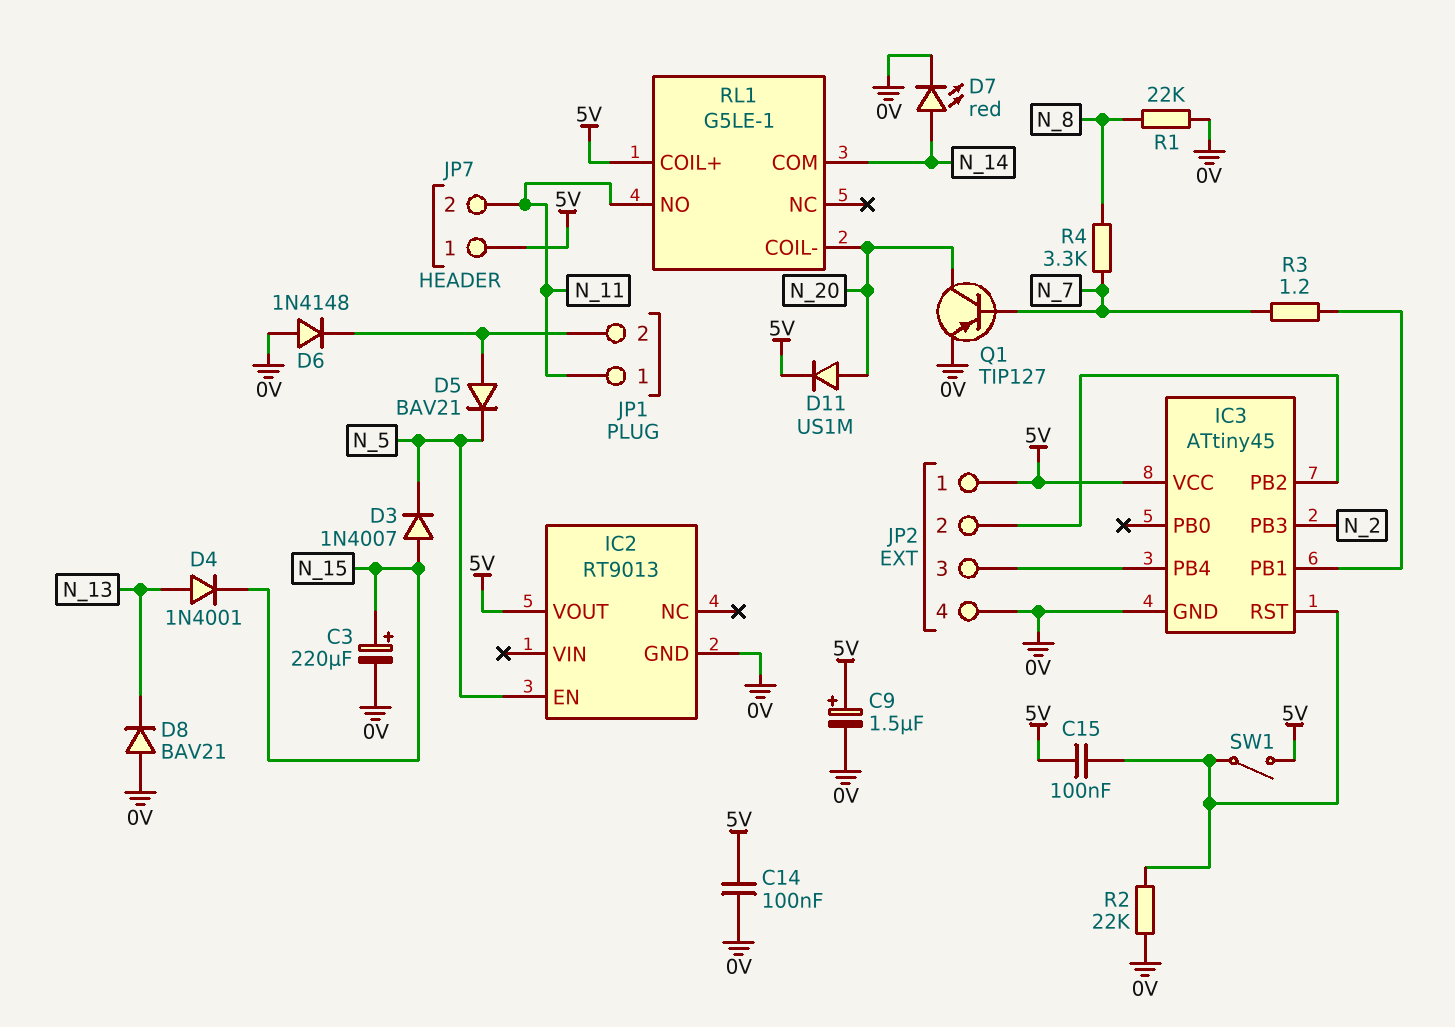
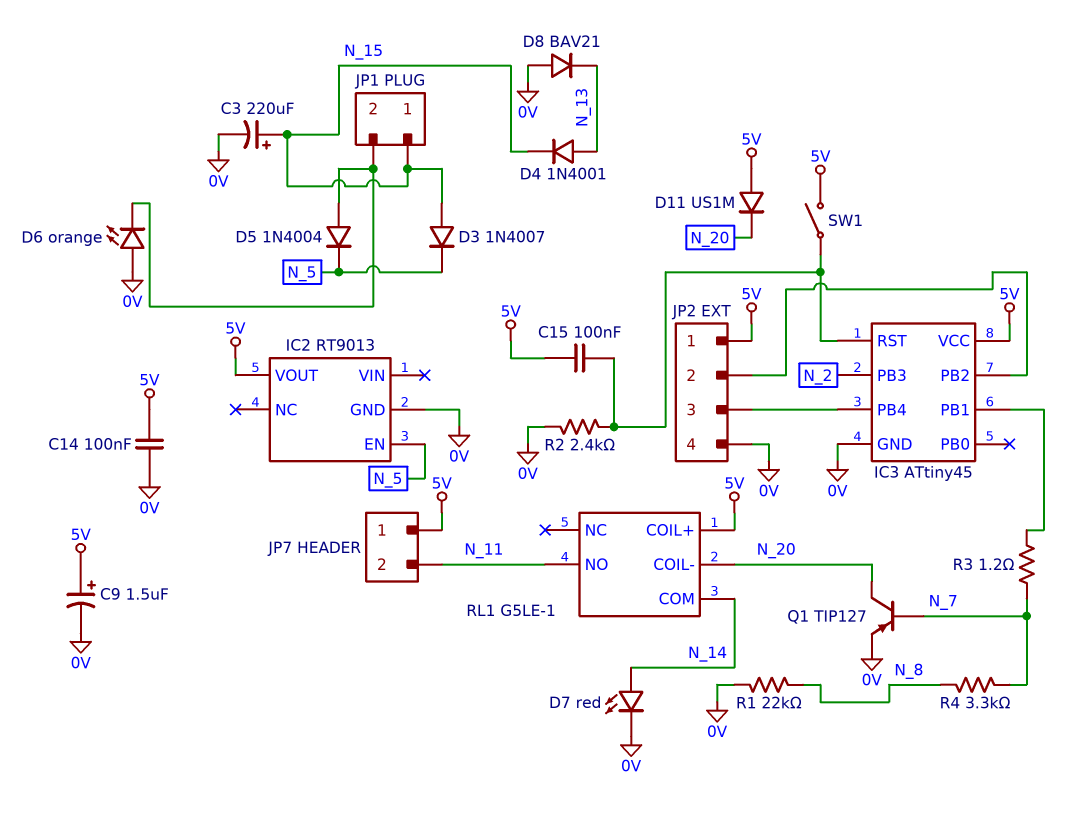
D5: diode BAV21 (A JP1/2, K N_5) -> diode 1N4004 (A JP1/2, K N_5)
D6: diode 1N4148 (A 0V, K JP1/2) -> LED orange (A 0V, K JP1/2)
D11: diode US1M (A N_20, K 5V) -> diode US1M (A 5V, K N_20)
JP1 pin 1: N_11 -> N_15
R2: 22k (0V, IC3/RST) -> 2.4k (0V, IC3/RST)

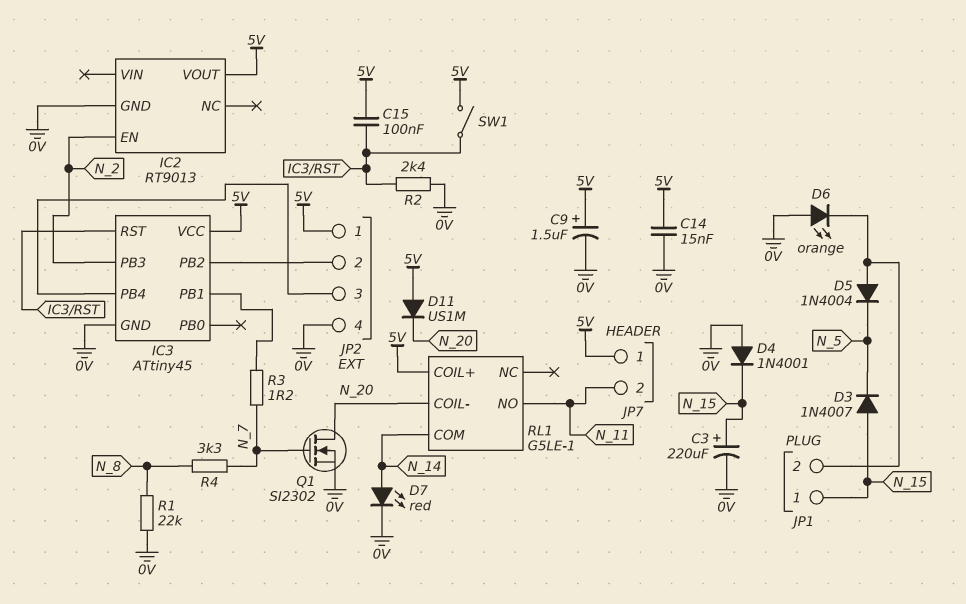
C14: 100nF (0V, 5V) -> 15nF (0V, 5V)
D4: diode 1N4001 (A N_13, K N_15) -> diode 1N4001 (A 0V, K N_15)
D8: diode BAV21 (A 0V, K N_13) -> none
IC2 pin EN: N_5 -> N_2
Q1: PNP TIP127 (B N_7, C N_20, E 0V) -> NMOS SI2302 (G N_7, D N_20, S 0V)

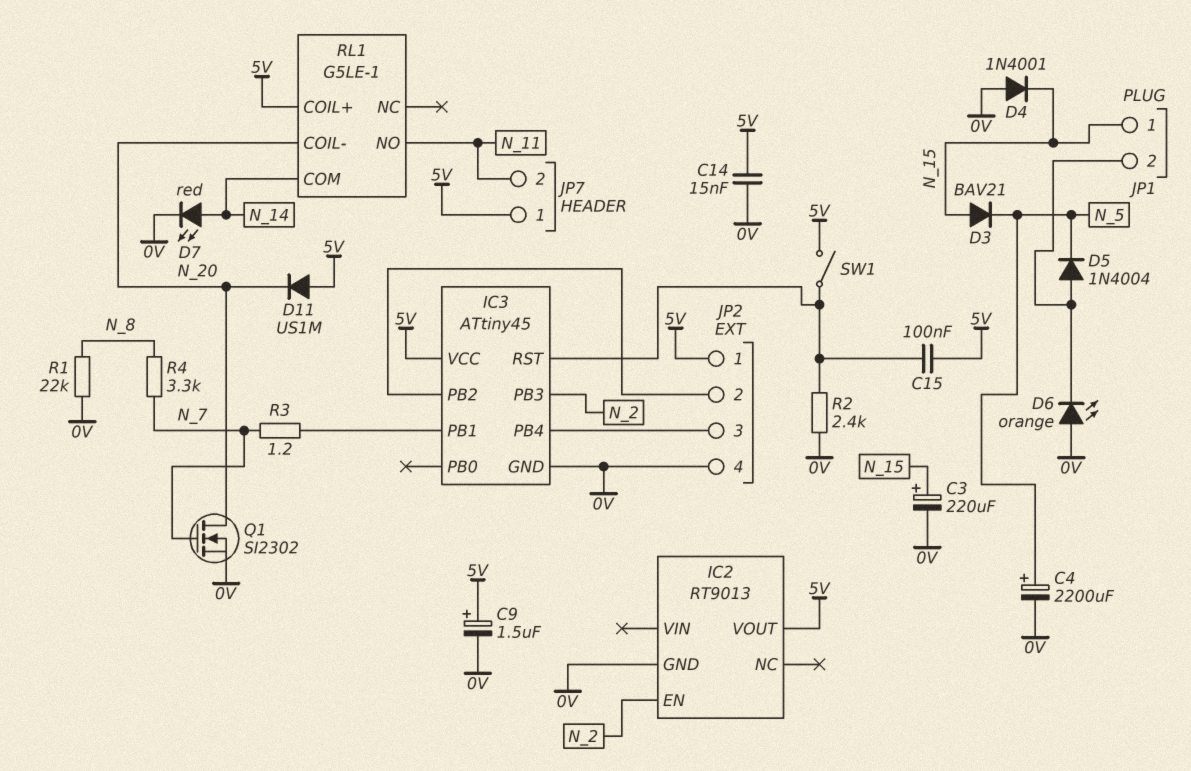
C4: none -> 2200uF (plus N_5, minus 0V)
D3: diode 1N4007 (A N_15, K N_5) -> diode BAV21 (A N_15, K N_5)

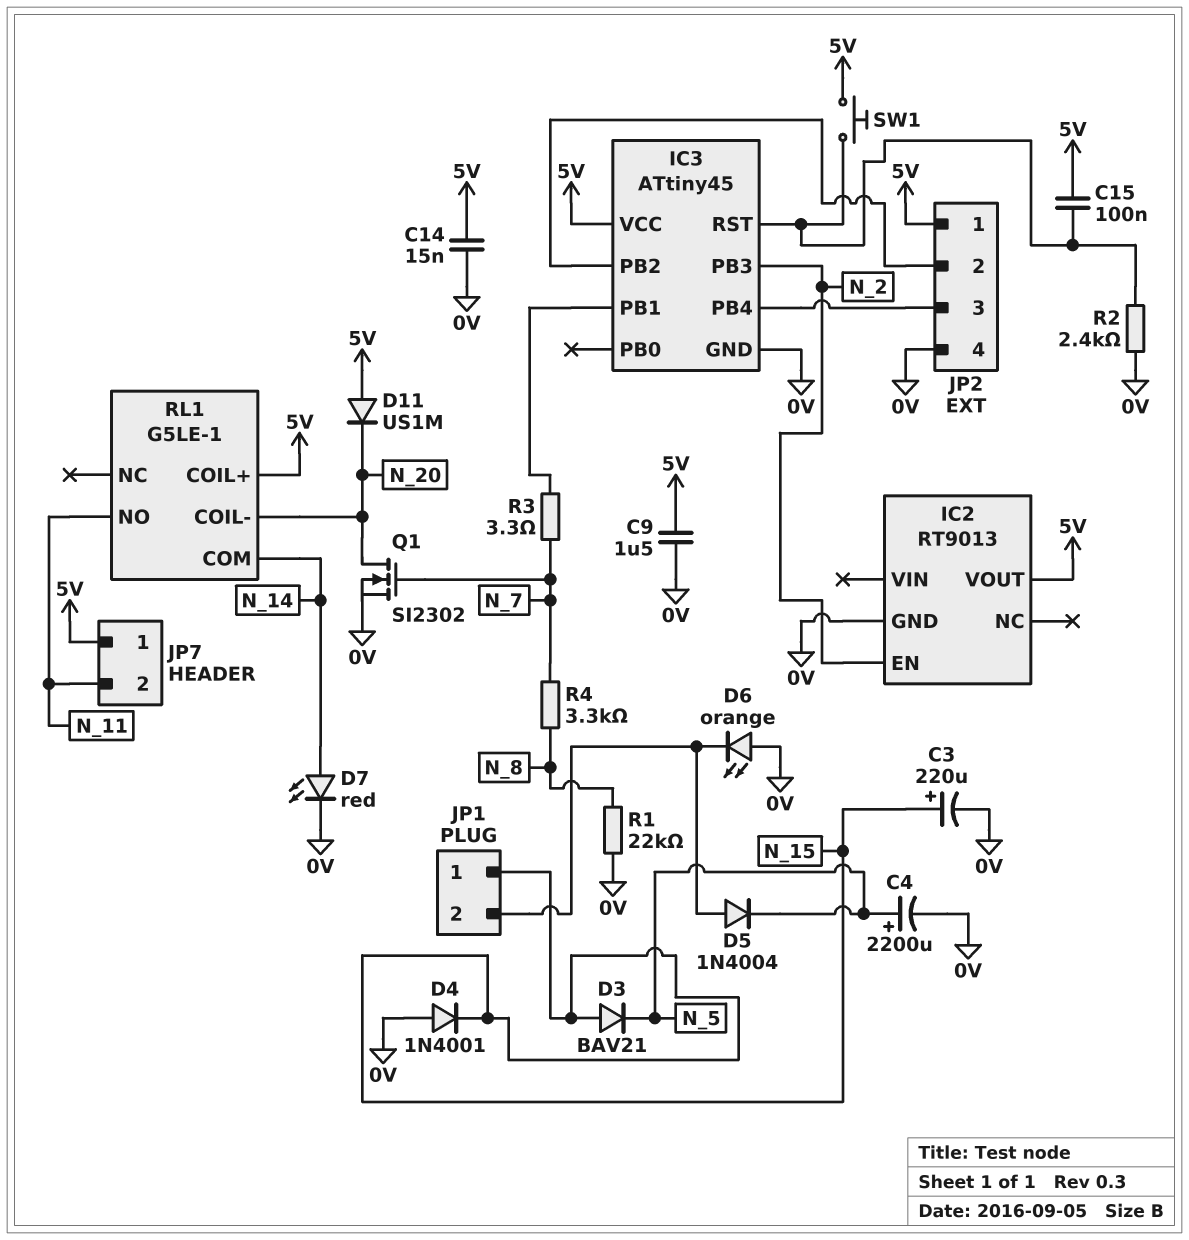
C9: 1.5uF (plus 5V, minus 0V) -> 1.5uF (0V, 5V)
R3: 1.2 (IC3/PB1, N_7) -> 3.3 (IC3/PB1, N_7)
SW1: switch (5V, IC3/RST) -> button (5V, IC3/RST)

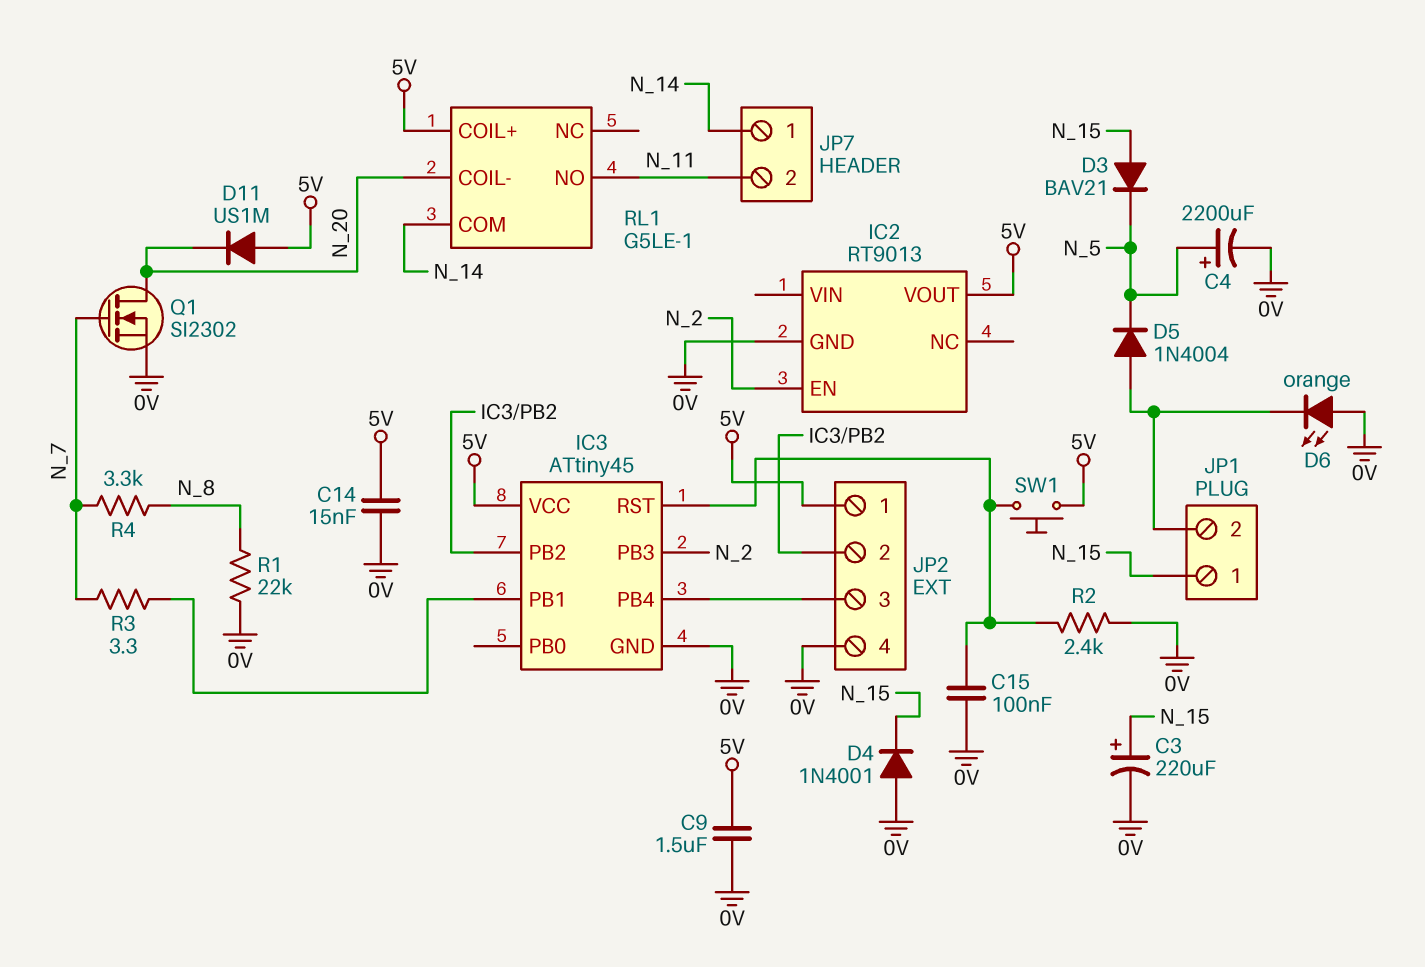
C15: 100nF (5V, IC3/RST) -> 100nF (0V, IC3/RST)
D7: LED red (A N_14, K 0V) -> none
JP7 pin 1: 5V -> N_14

